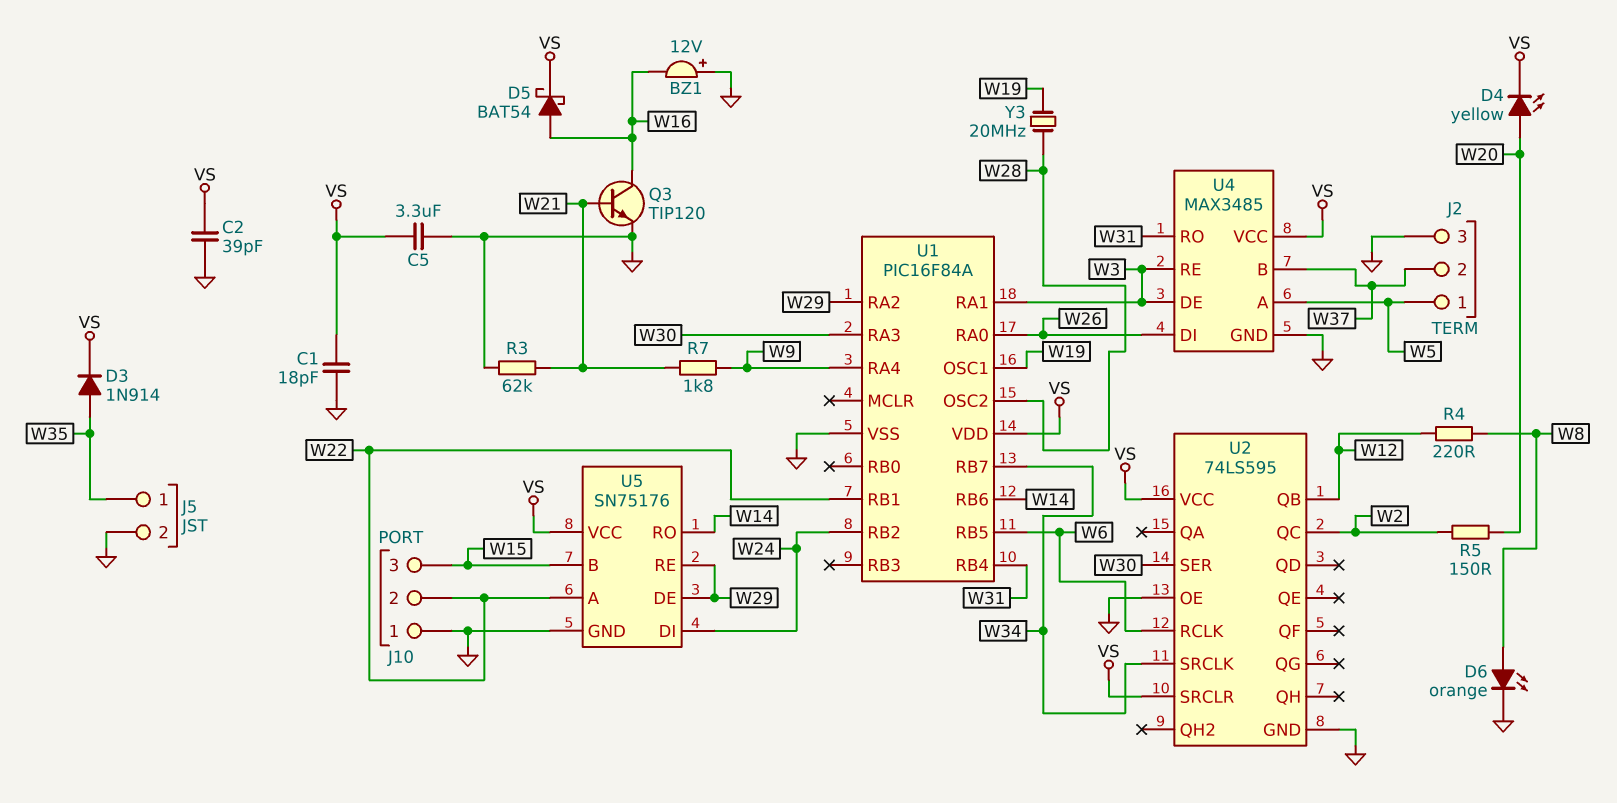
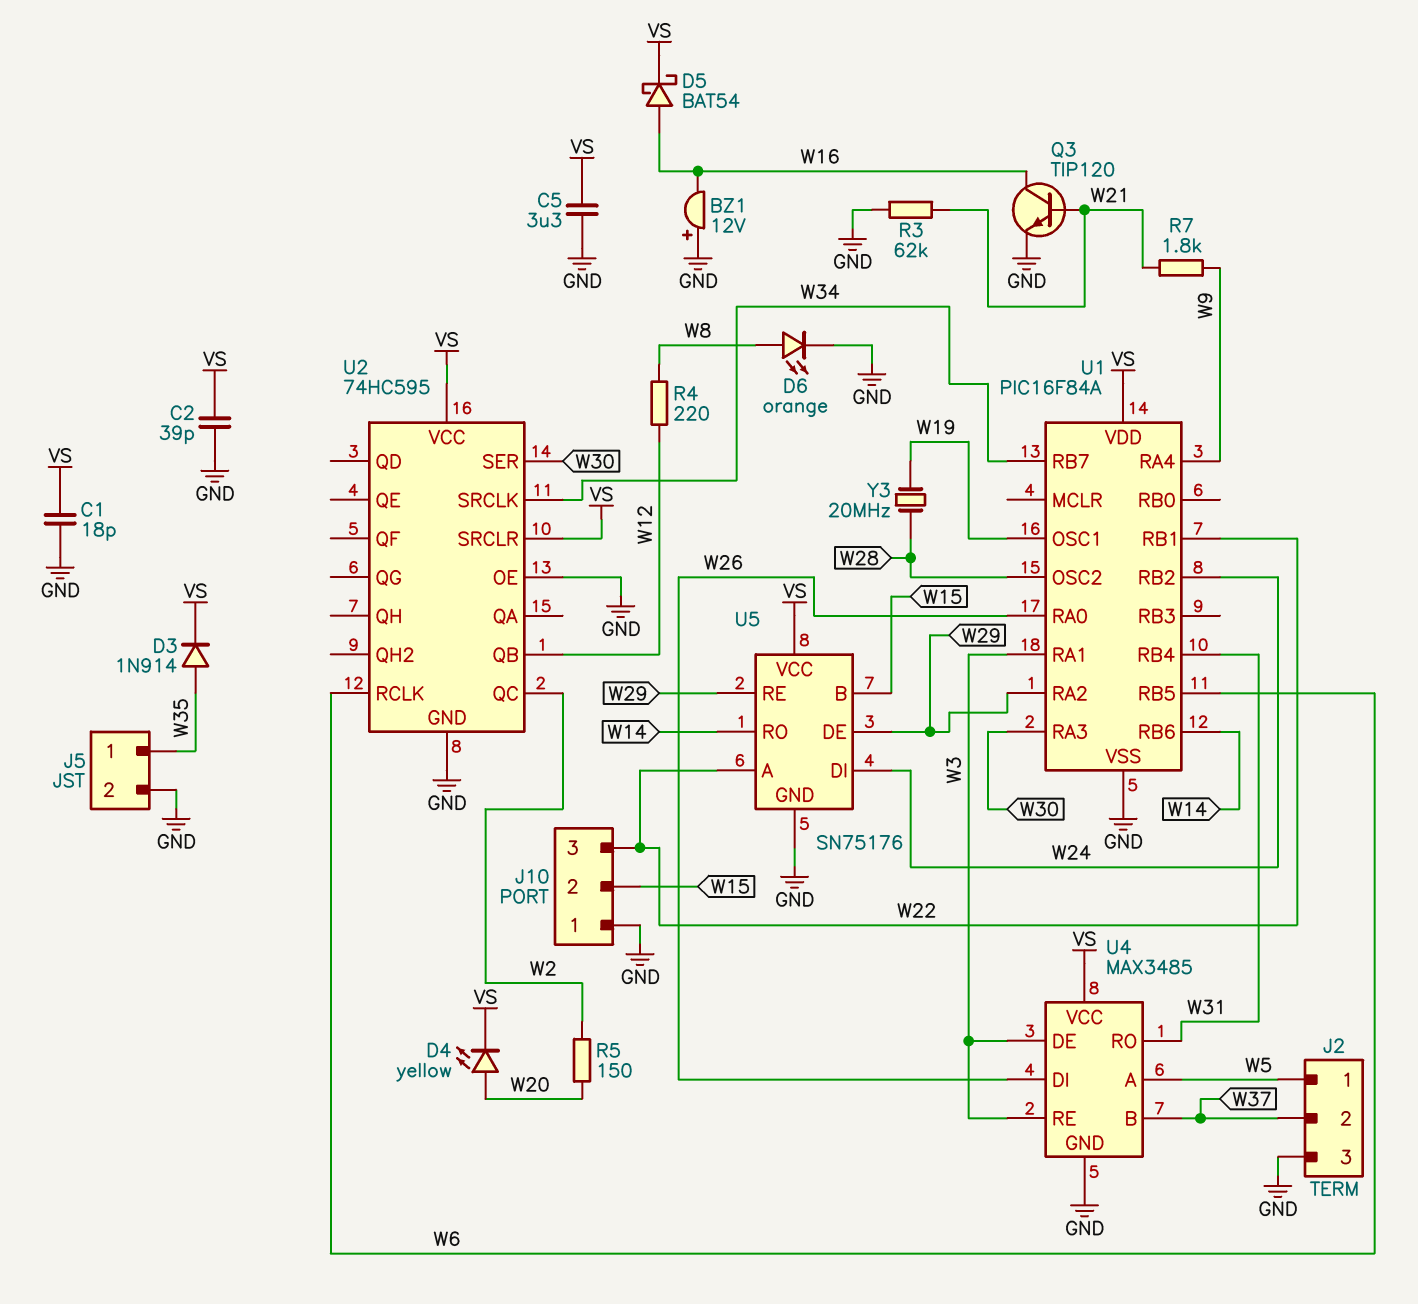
J10 pin 2: W22 -> W15
J10 pin 3: W15 -> W22
U2: 74LS595 -> 74HC595

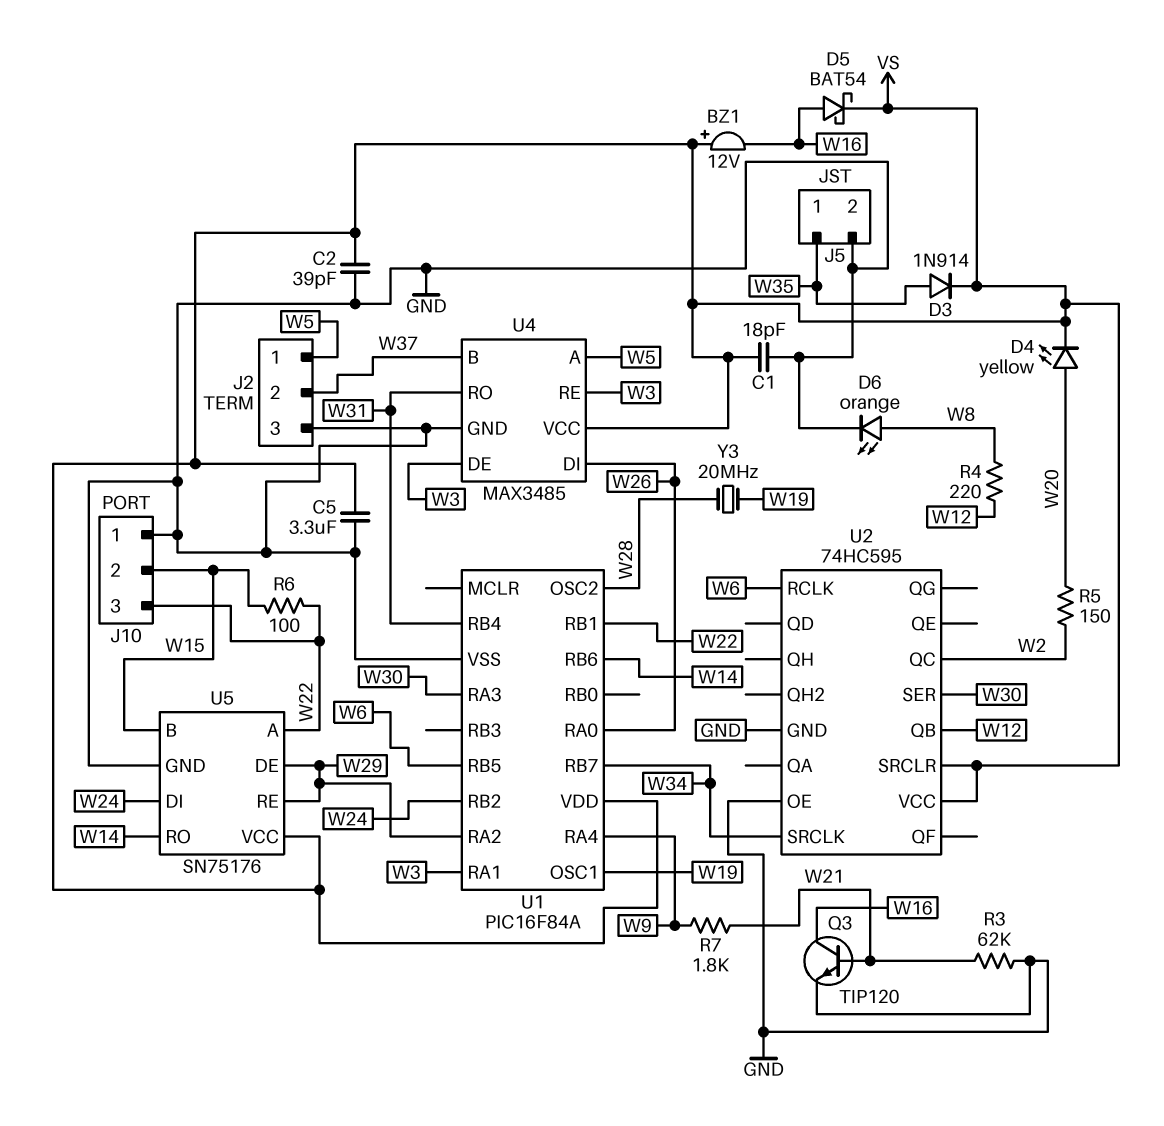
BZ1: buzzer 12V (plus GND, minus W16) -> buzzer 12V (plus VS, minus W16)
R6: none -> 100 (W15, W22)

